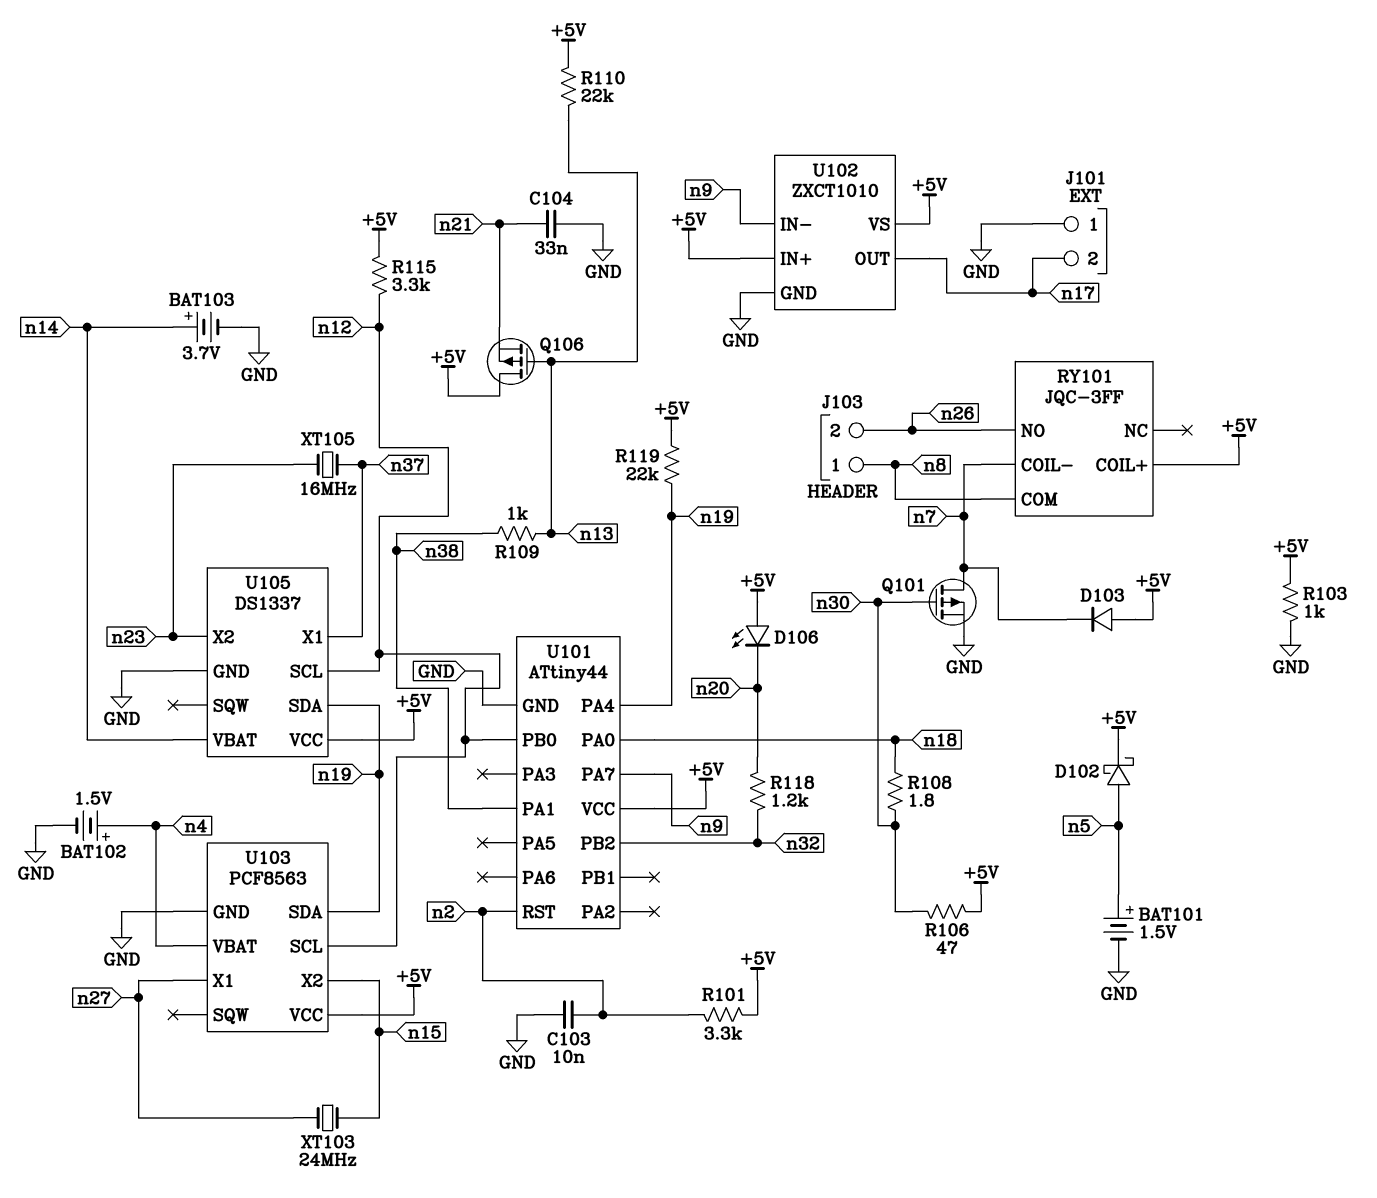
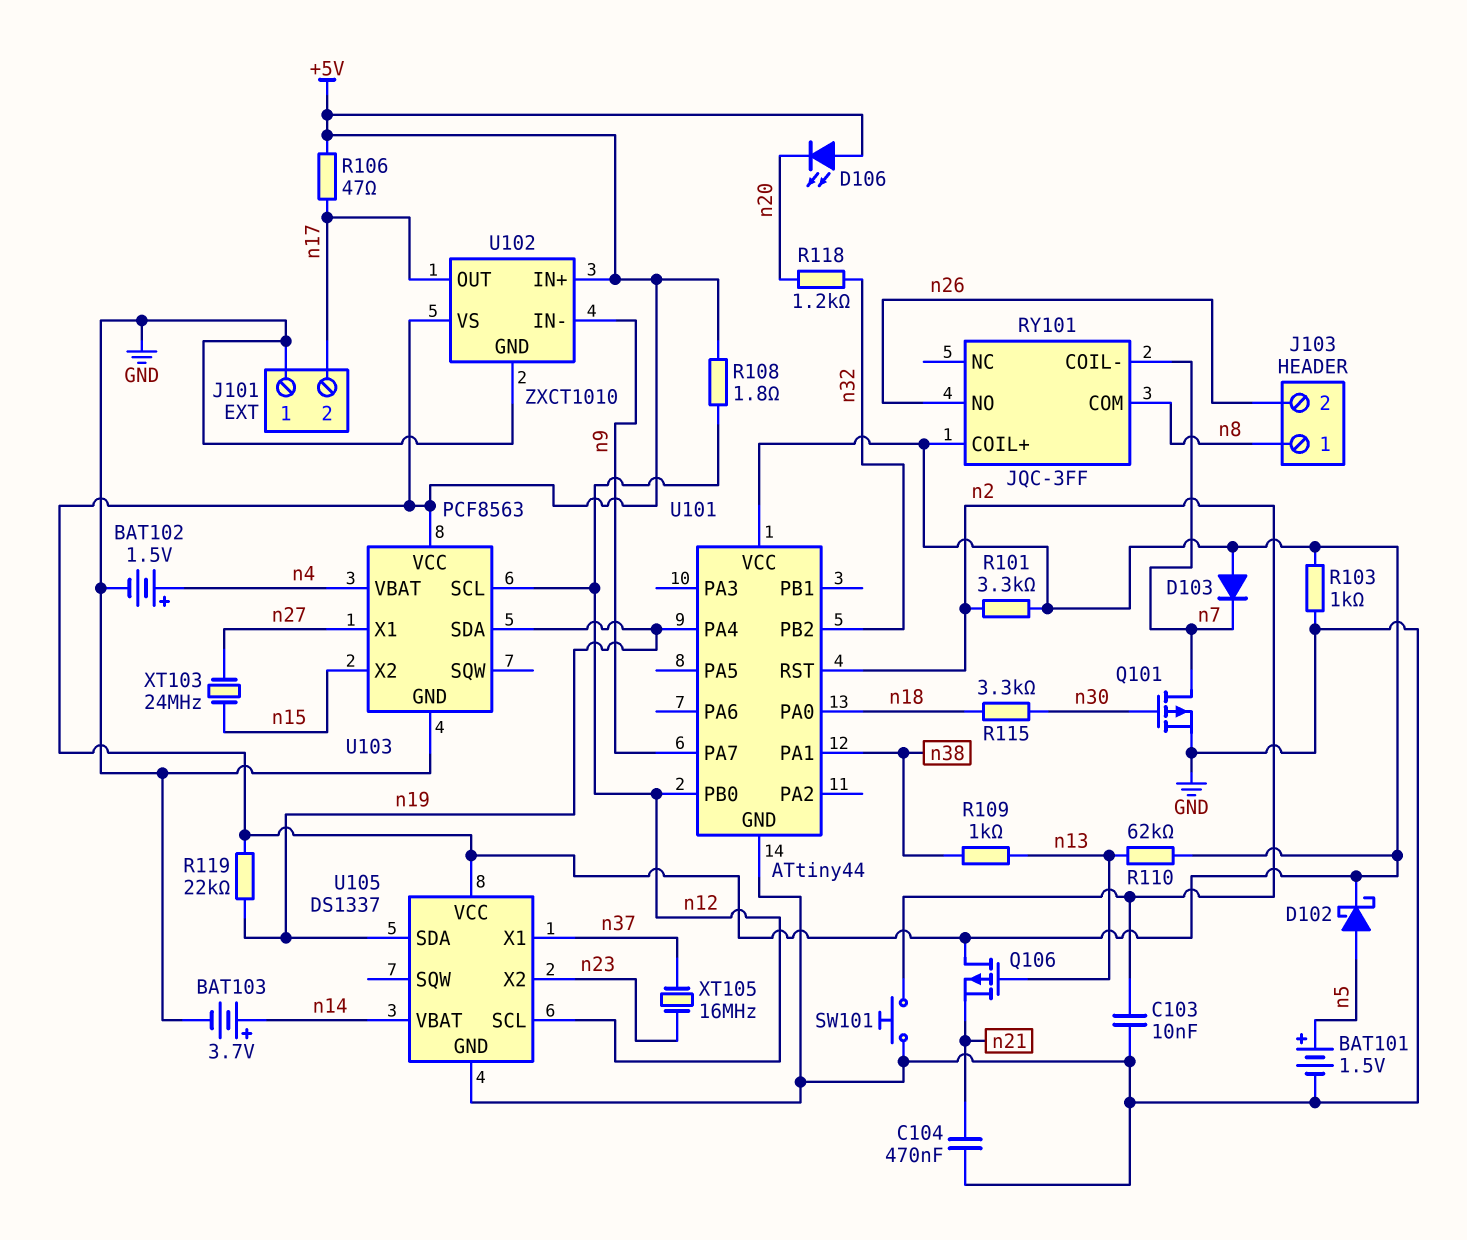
C104: 33nF (GND, n21) -> 470nF (GND, n21)
R106: 47 (+5V, n30) -> 47 (+5V, n17)
R108: 1.8 (n18, n30) -> 1.8 (+5V, n12)
R110: 22k (+5V, n13) -> 62k (+5V, n13)
R115: 3.3k (+5V, n12) -> 3.3k (n18, n30)
SW101: none -> button (GND, n2)

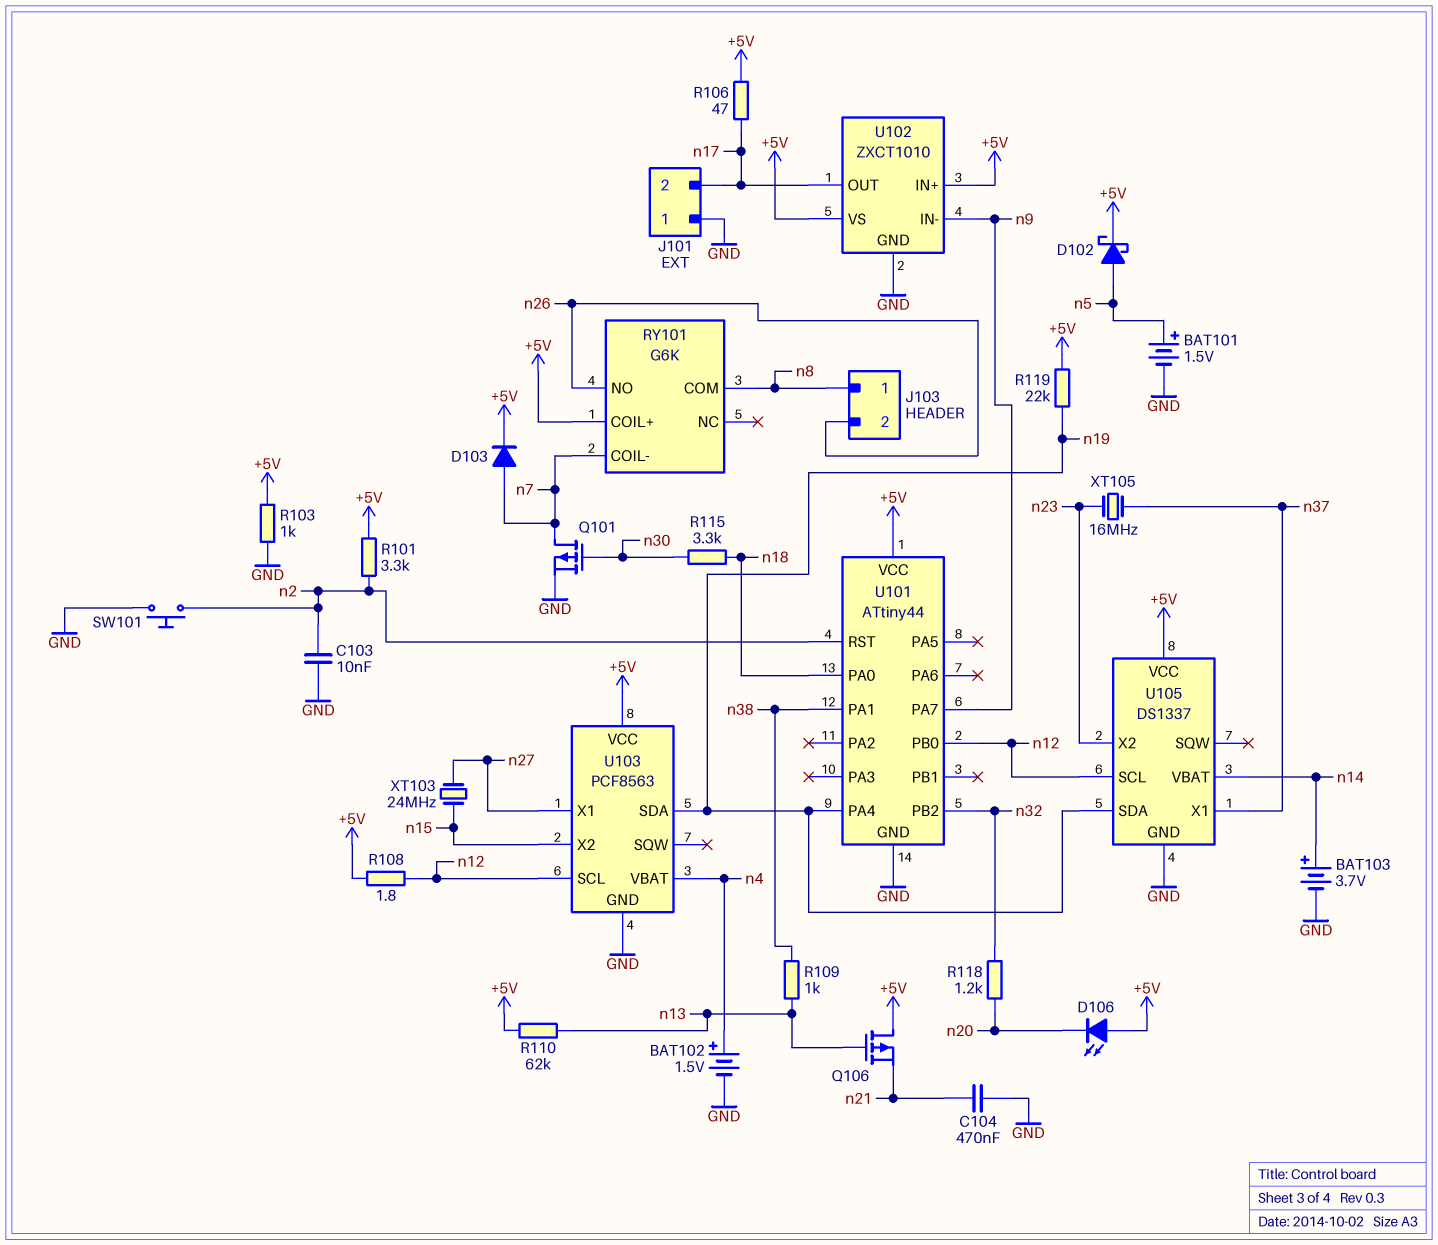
D103: diode (A +5V, K n7) -> diode (A n7, K +5V)
RY101: JQC-3FF -> G6K

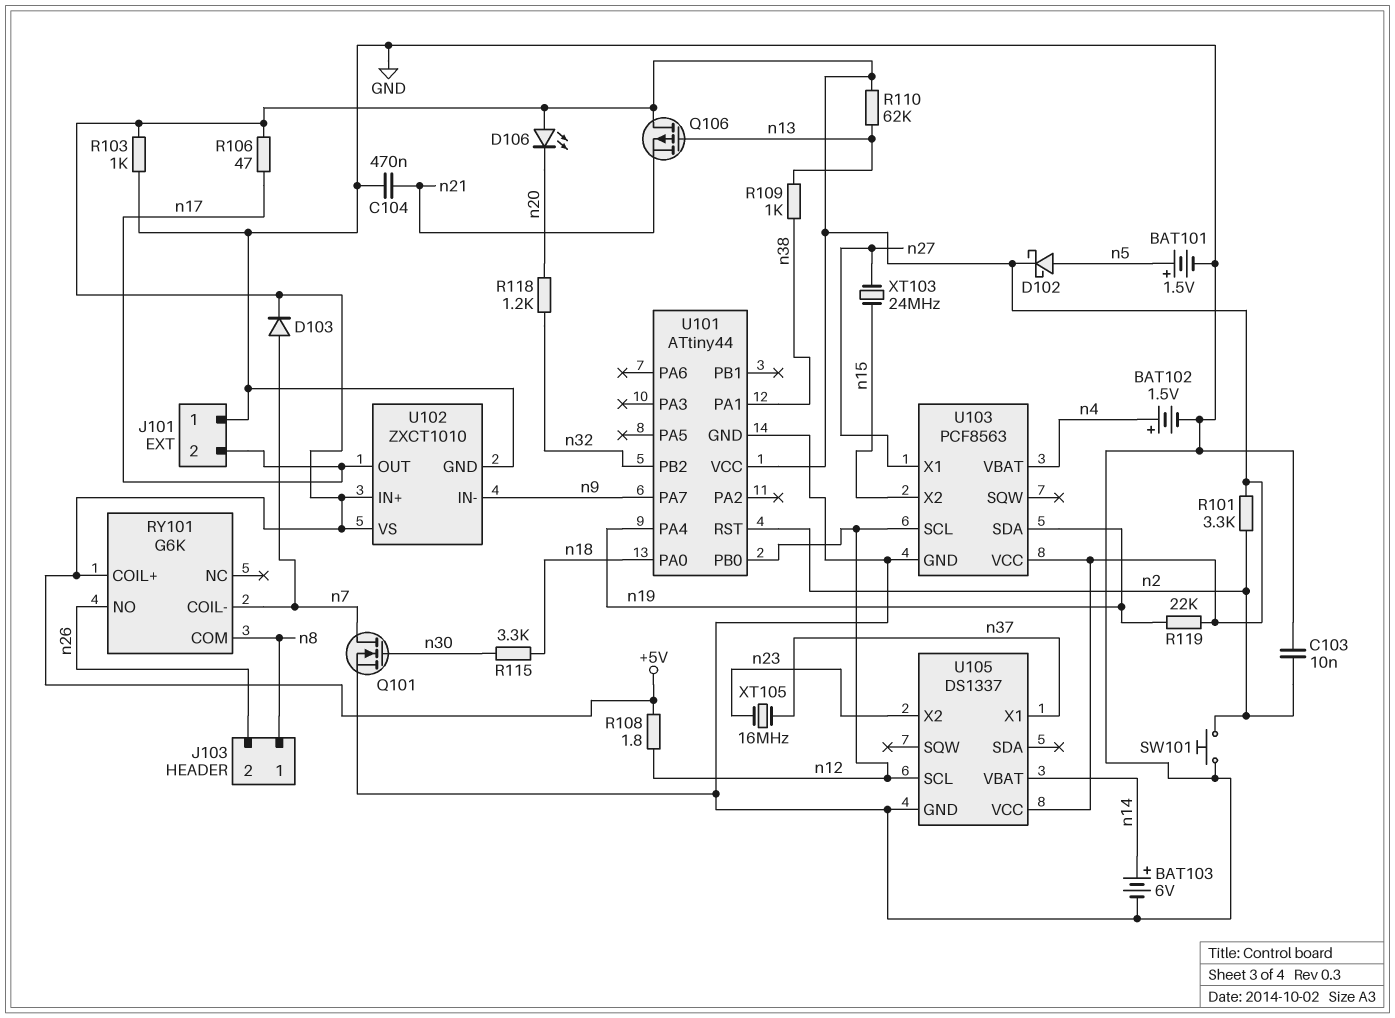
BAT103: 3.7V (plus n14, minus GND) -> 6V (plus n14, minus GND)
Q101: PMOS (G n30, D n7, S GND) -> NMOS (G n30, D n7, S GND)
U105 pin SDA: n19 -> none

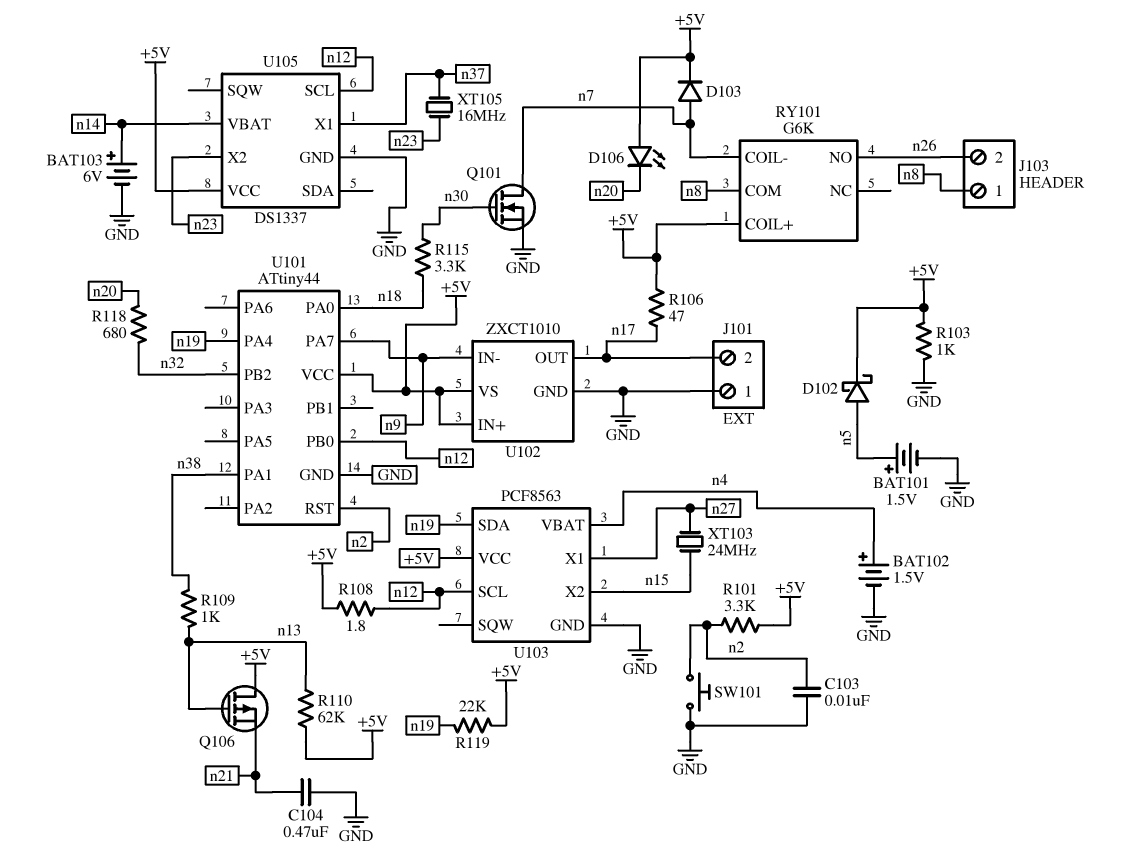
R118: 1.2k (n20, n32) -> 680 (n20, n32)

